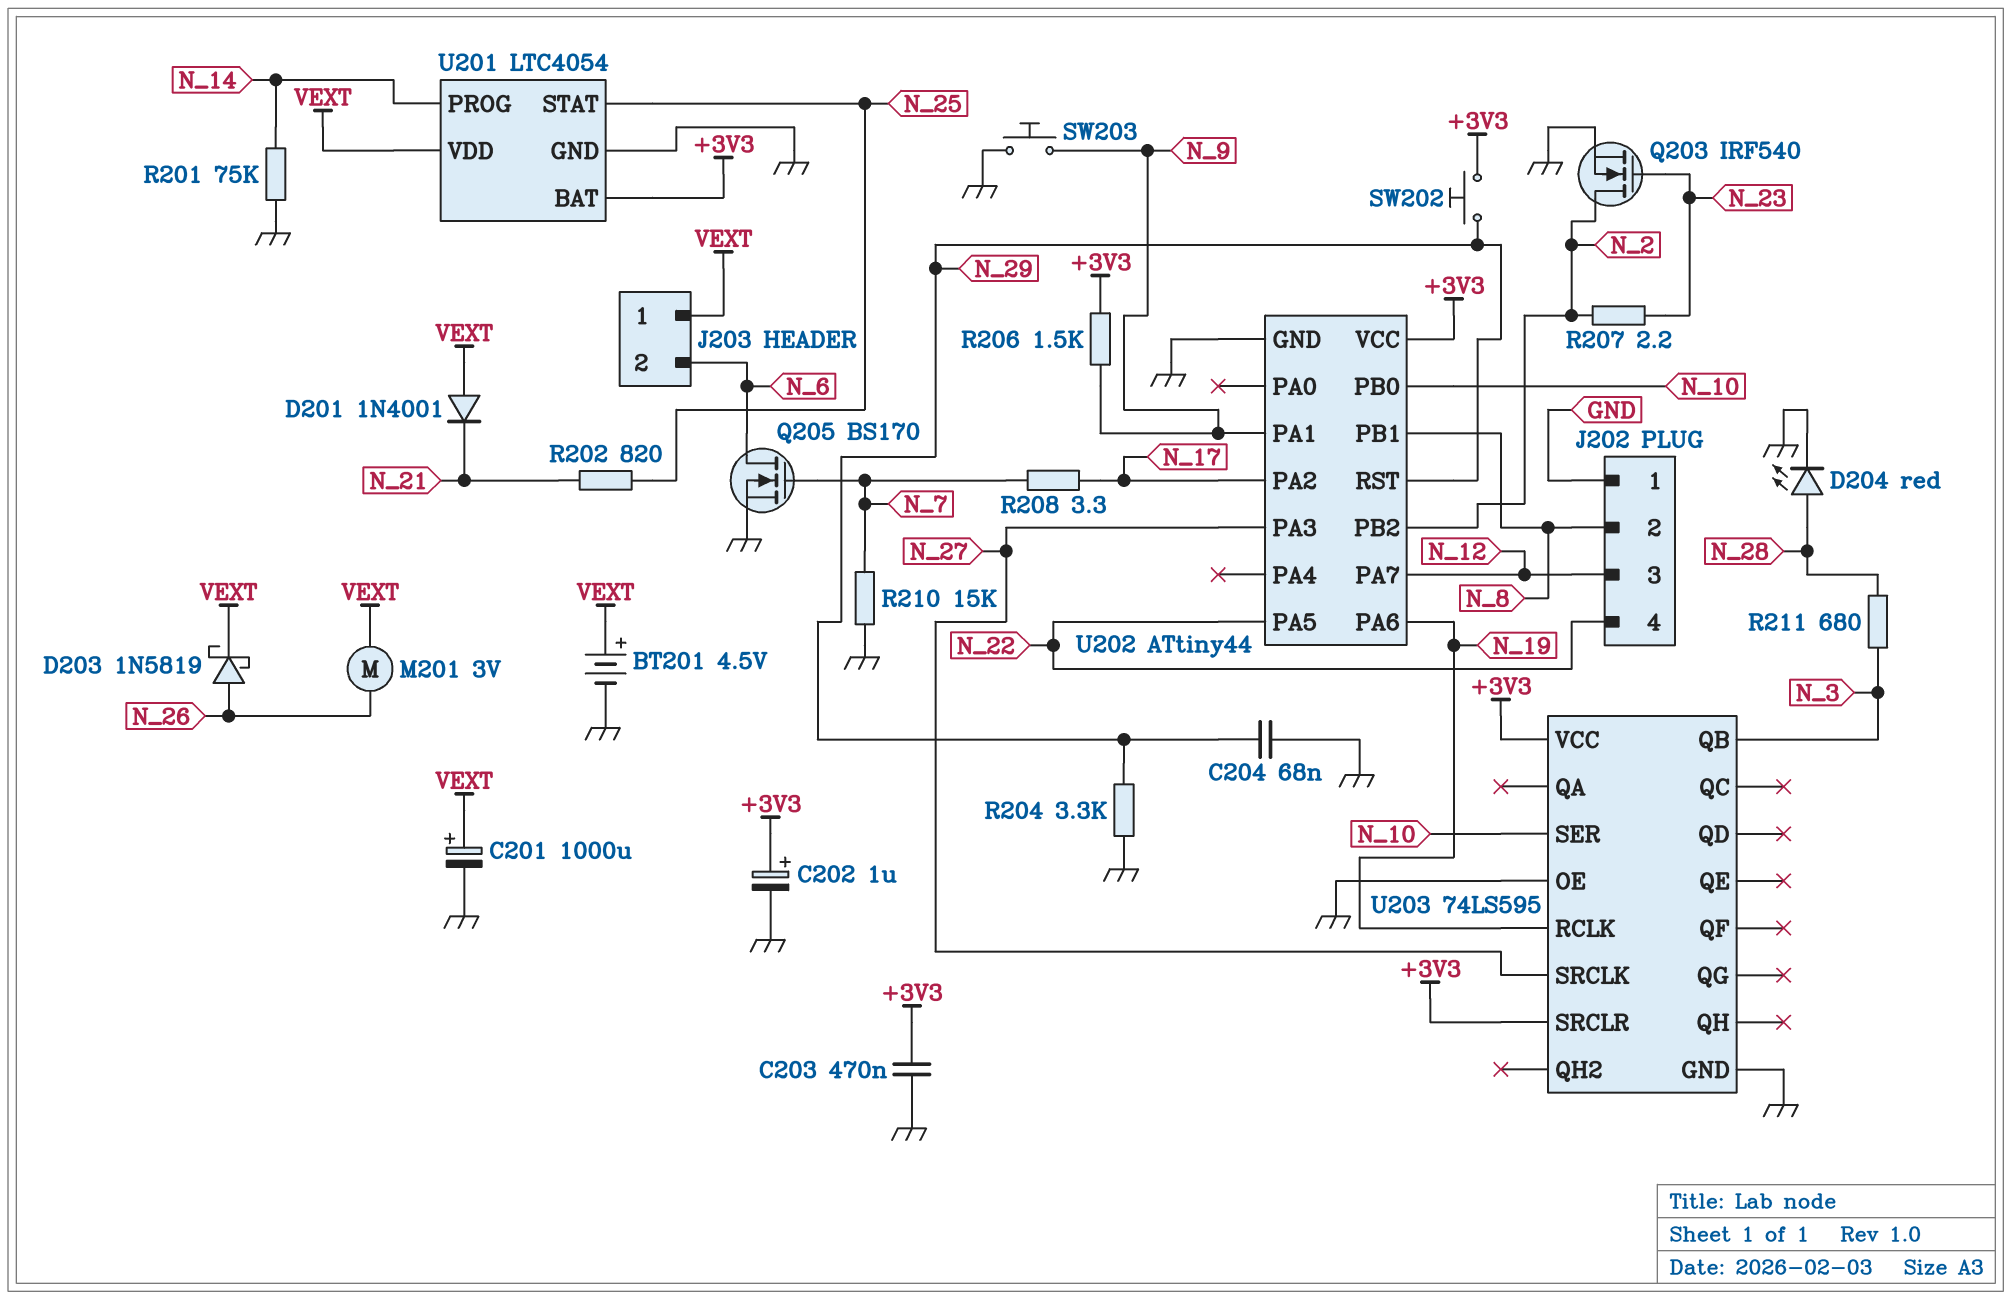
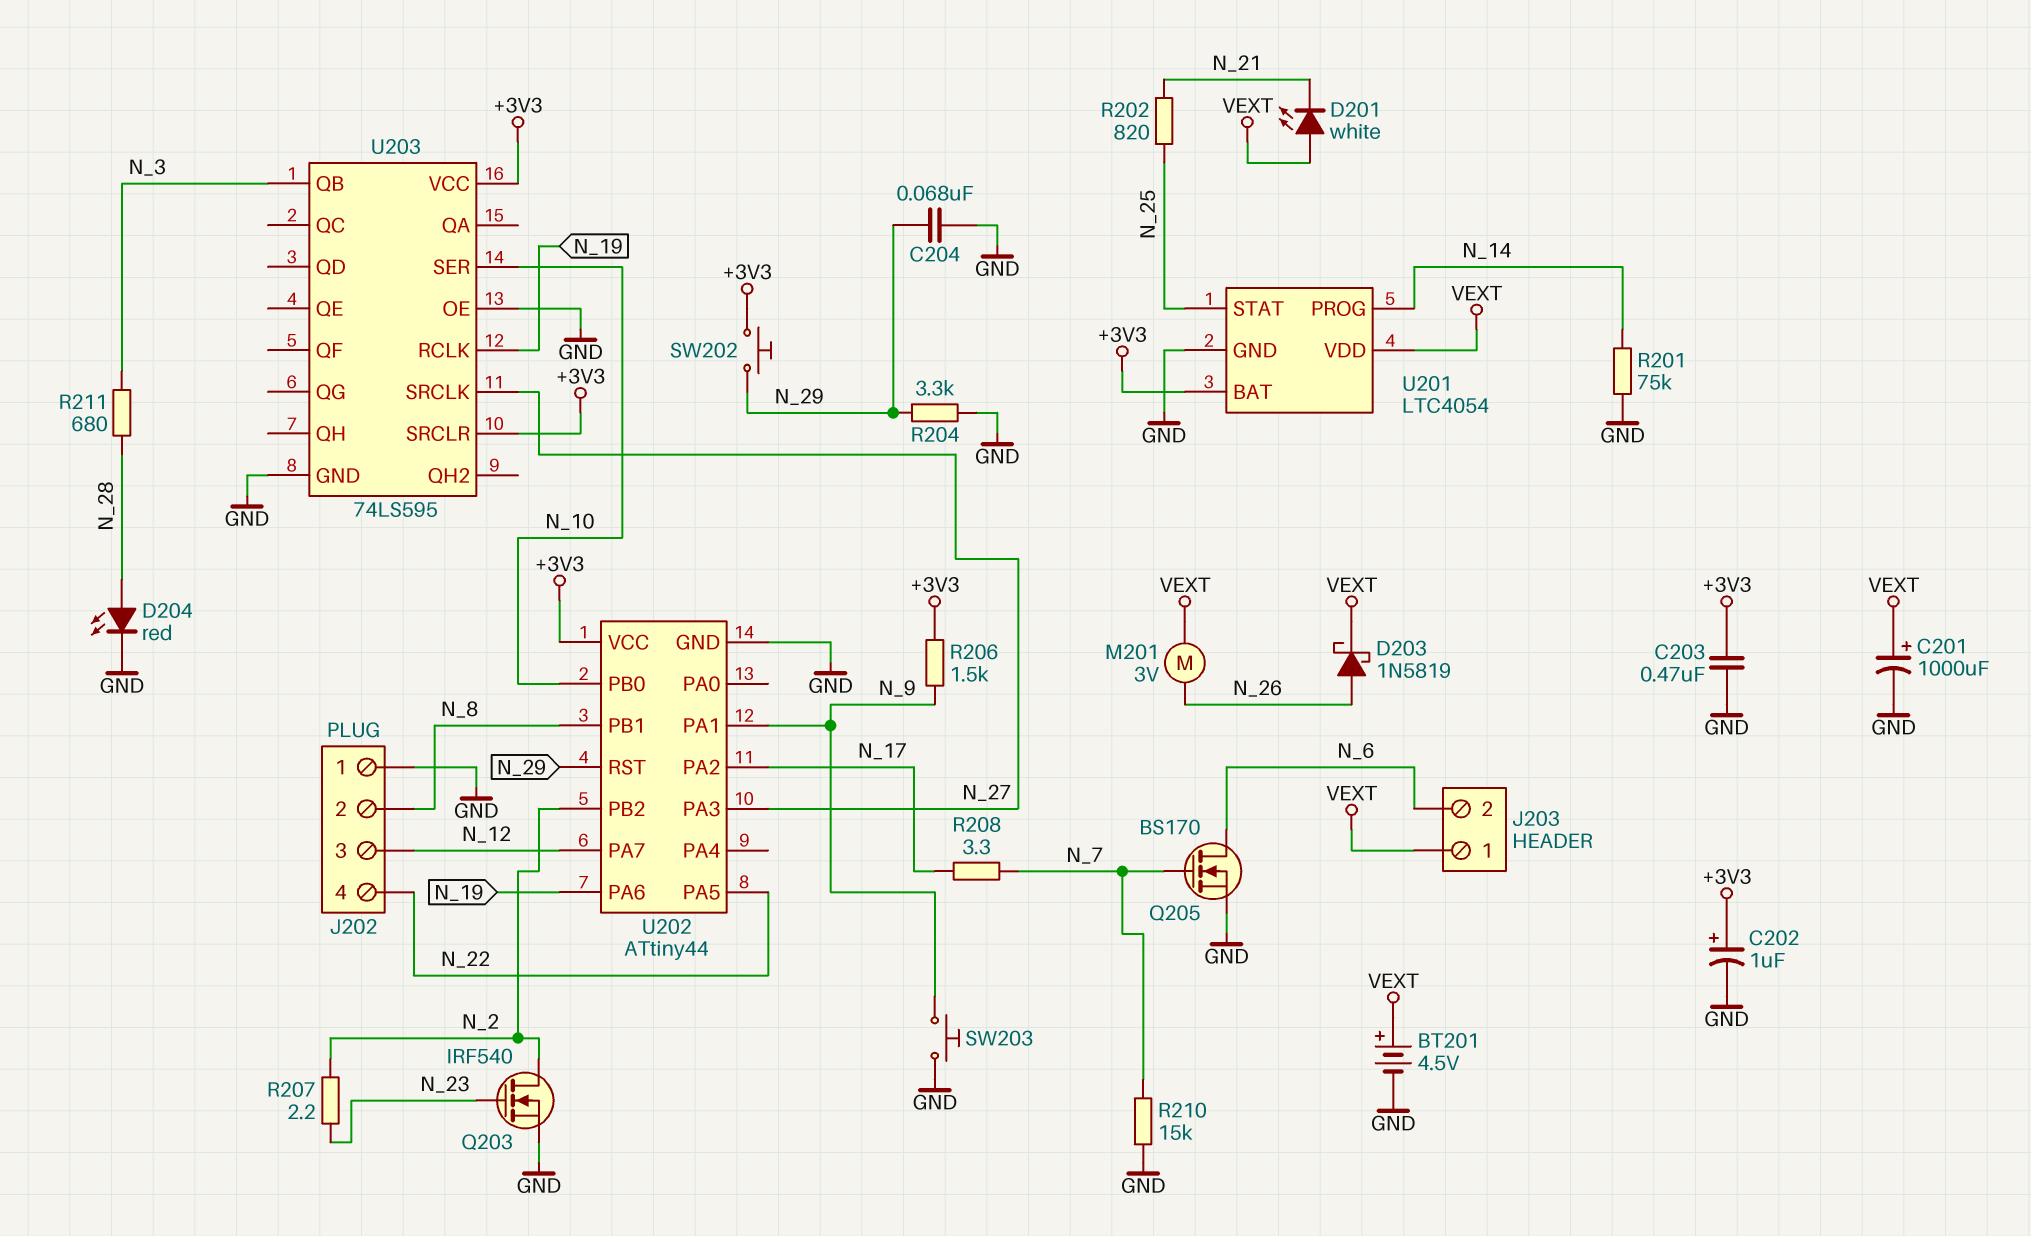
D201: diode 1N4001 (A VEXT, K N_21) -> LED white (A VEXT, K N_21)

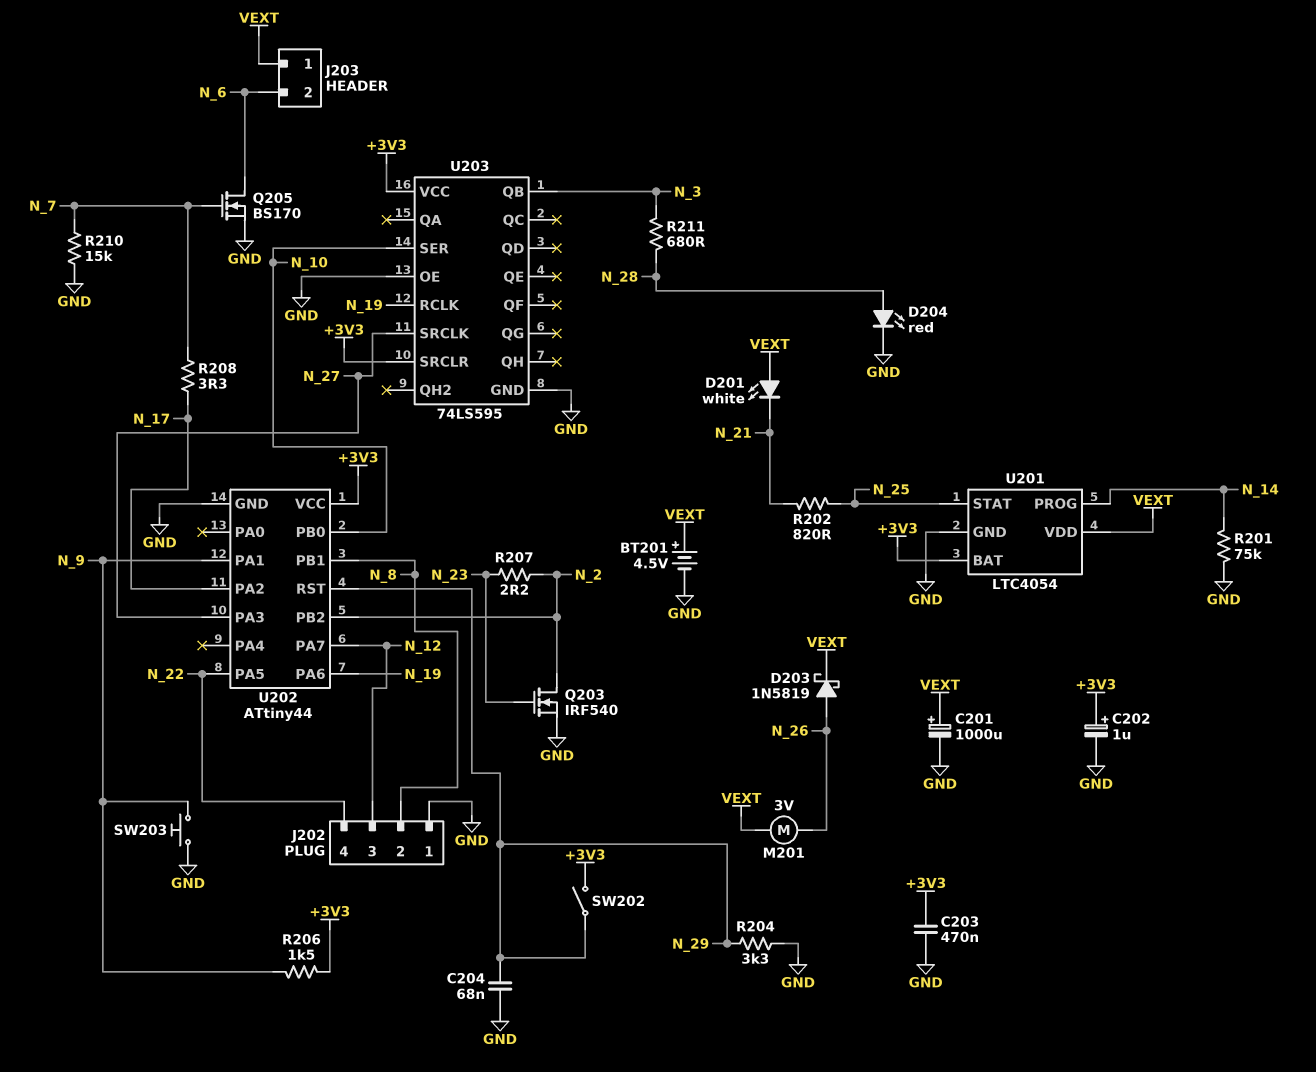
SW202: button (+3V3, N_29) -> switch (+3V3, N_29)

